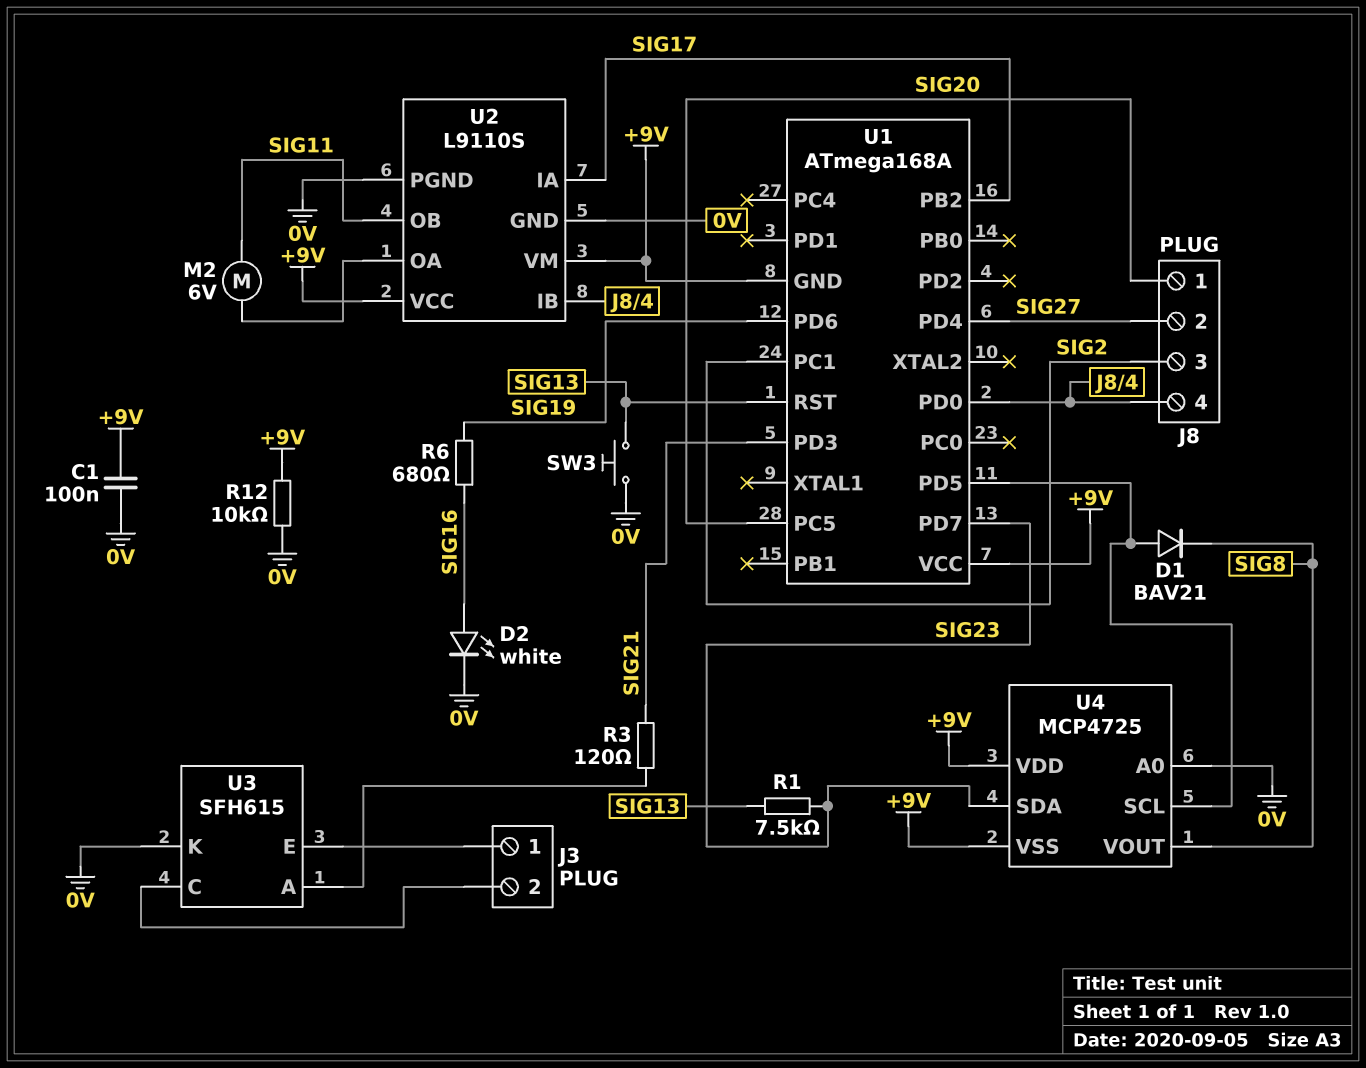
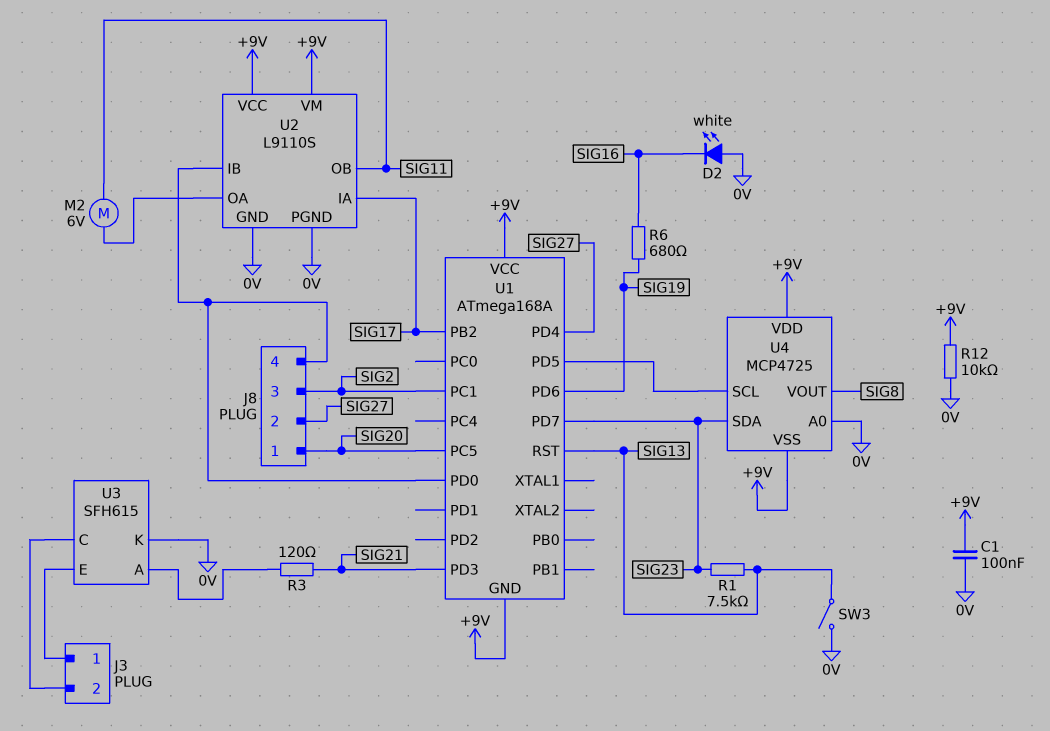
D1: diode BAV21 (A U1/PD5, K SIG8) -> none
D2: LED white (A SIG16, K 0V) -> LED white (A 0V, K SIG16)
SW3: button (0V, SIG13) -> switch (0V, SIG13)

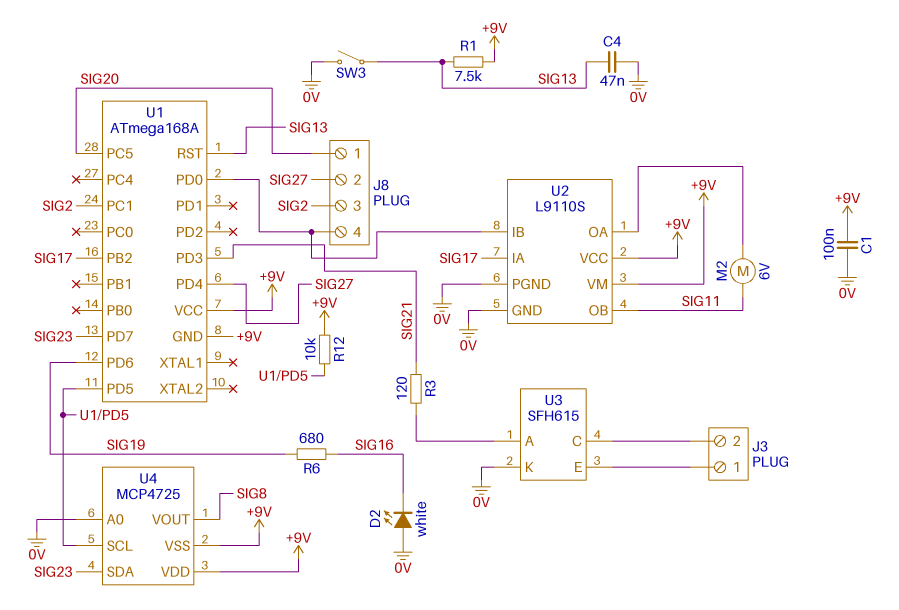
C4: none -> 47nF (0V, SIG13)
R1: 7.5k (SIG13, SIG23) -> 7.5k (+9V, SIG13)
R12: 10k (+9V, 0V) -> 10k (+9V, U1/PD5)

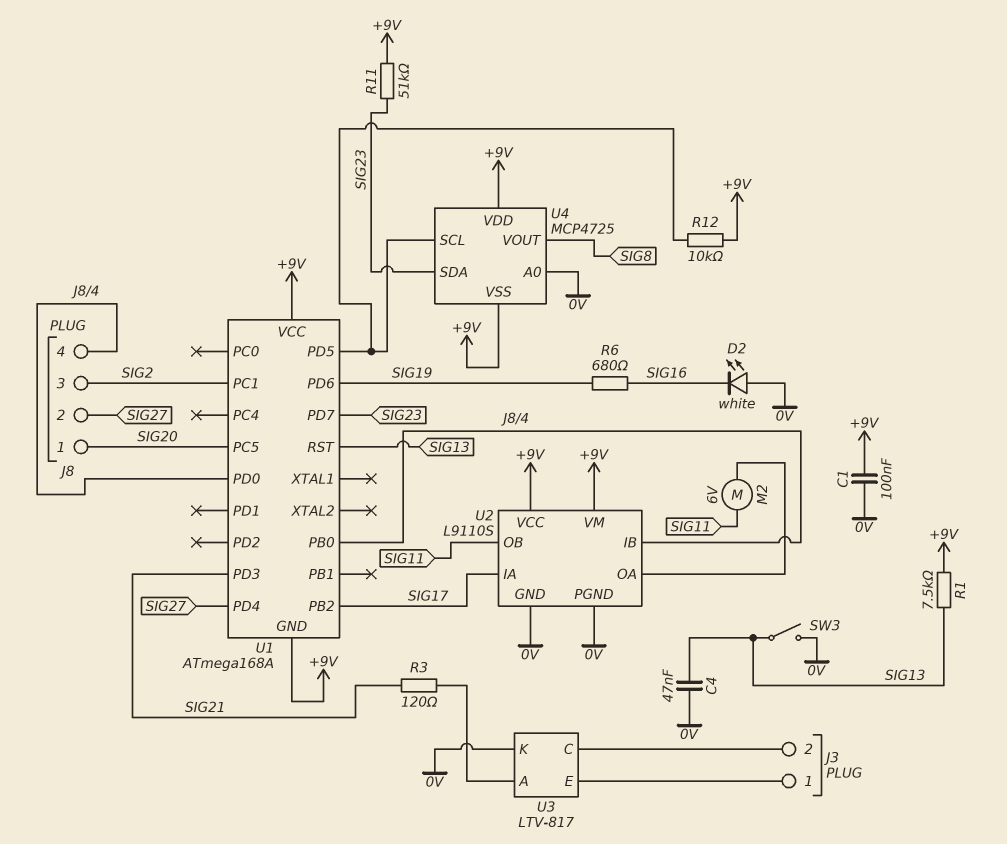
R11: none -> 51k (+9V, SIG23)
U1 pin PB0: none -> J8/4
U3: SFH615 -> LTV-817

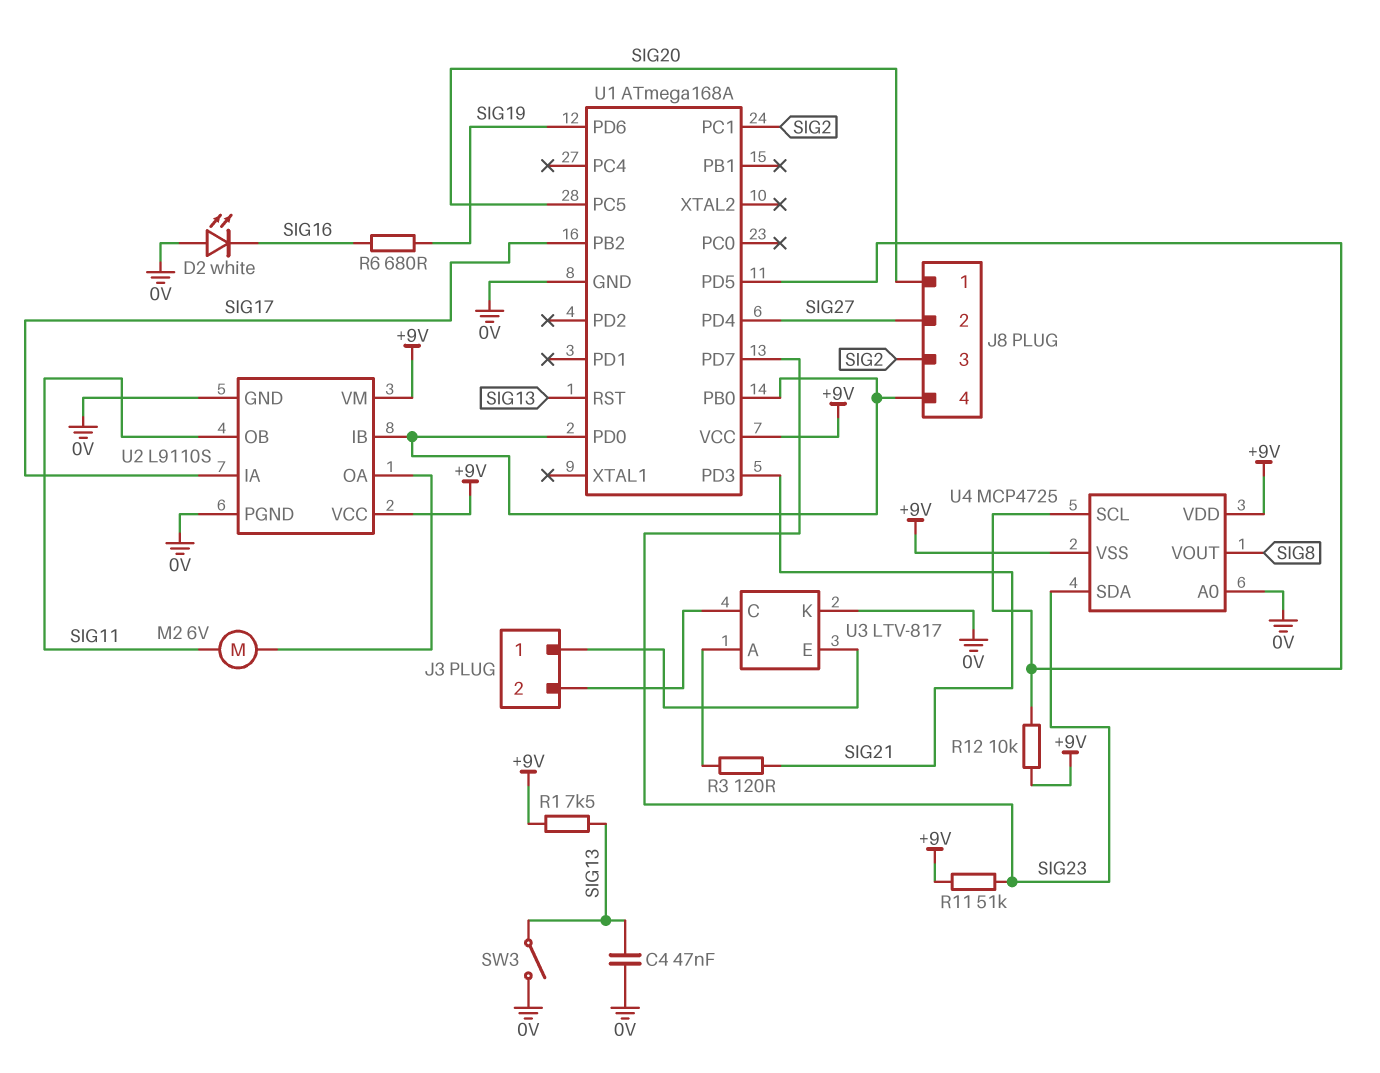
C1: 100nF (+9V, 0V) -> none
U1 pin GND: +9V -> 0V

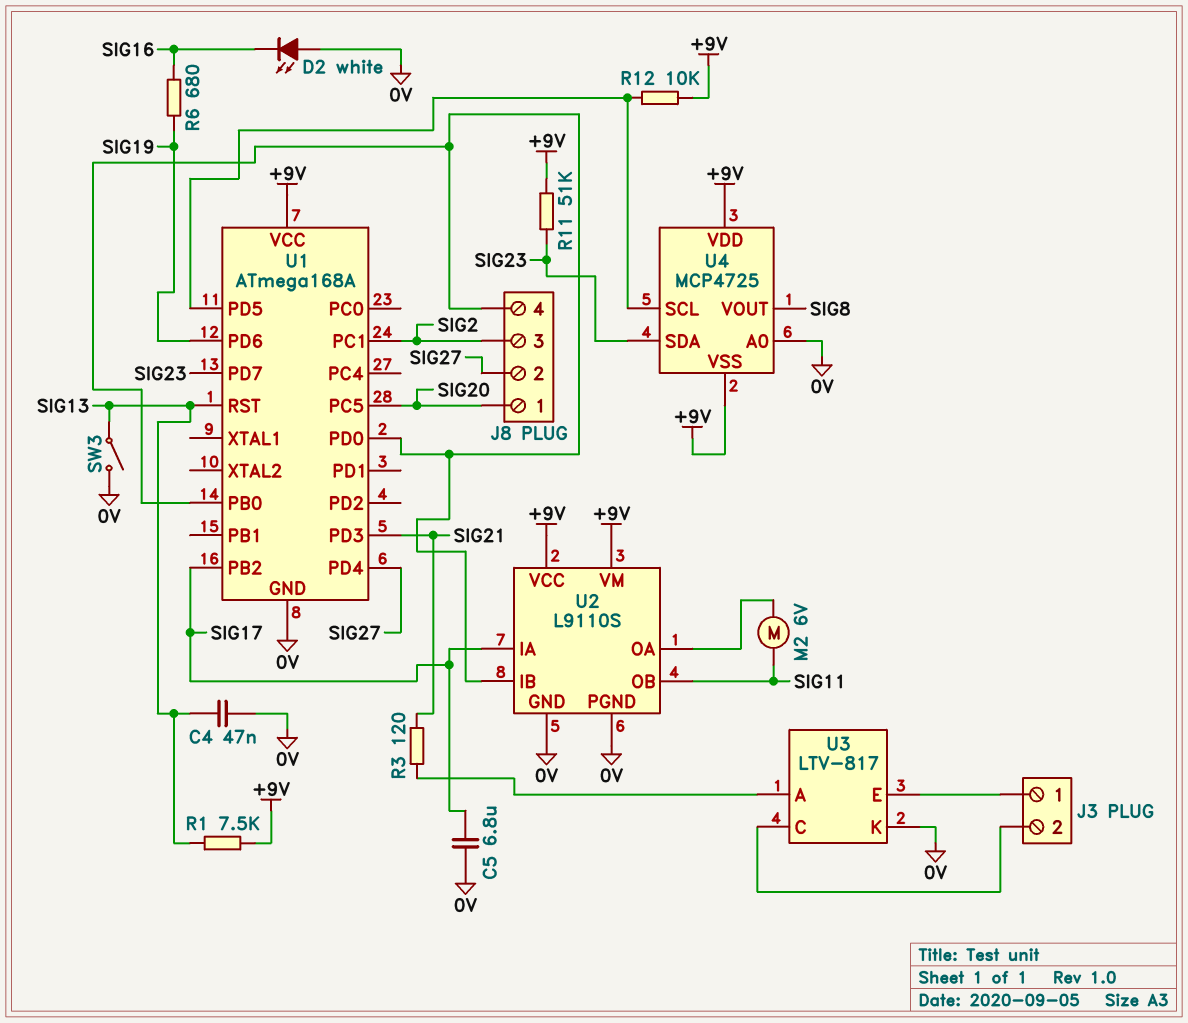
C5: none -> 6.8uF (0V, SIG17)

